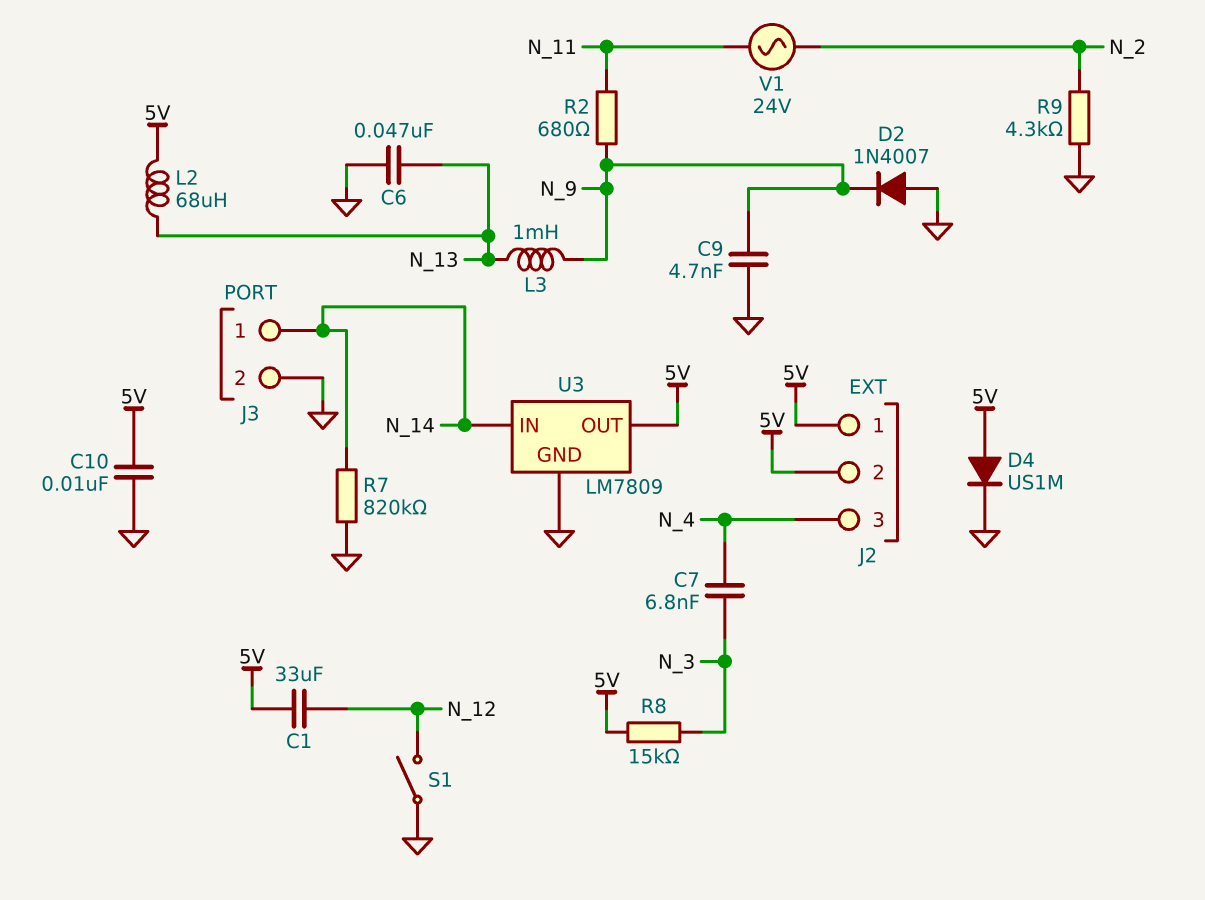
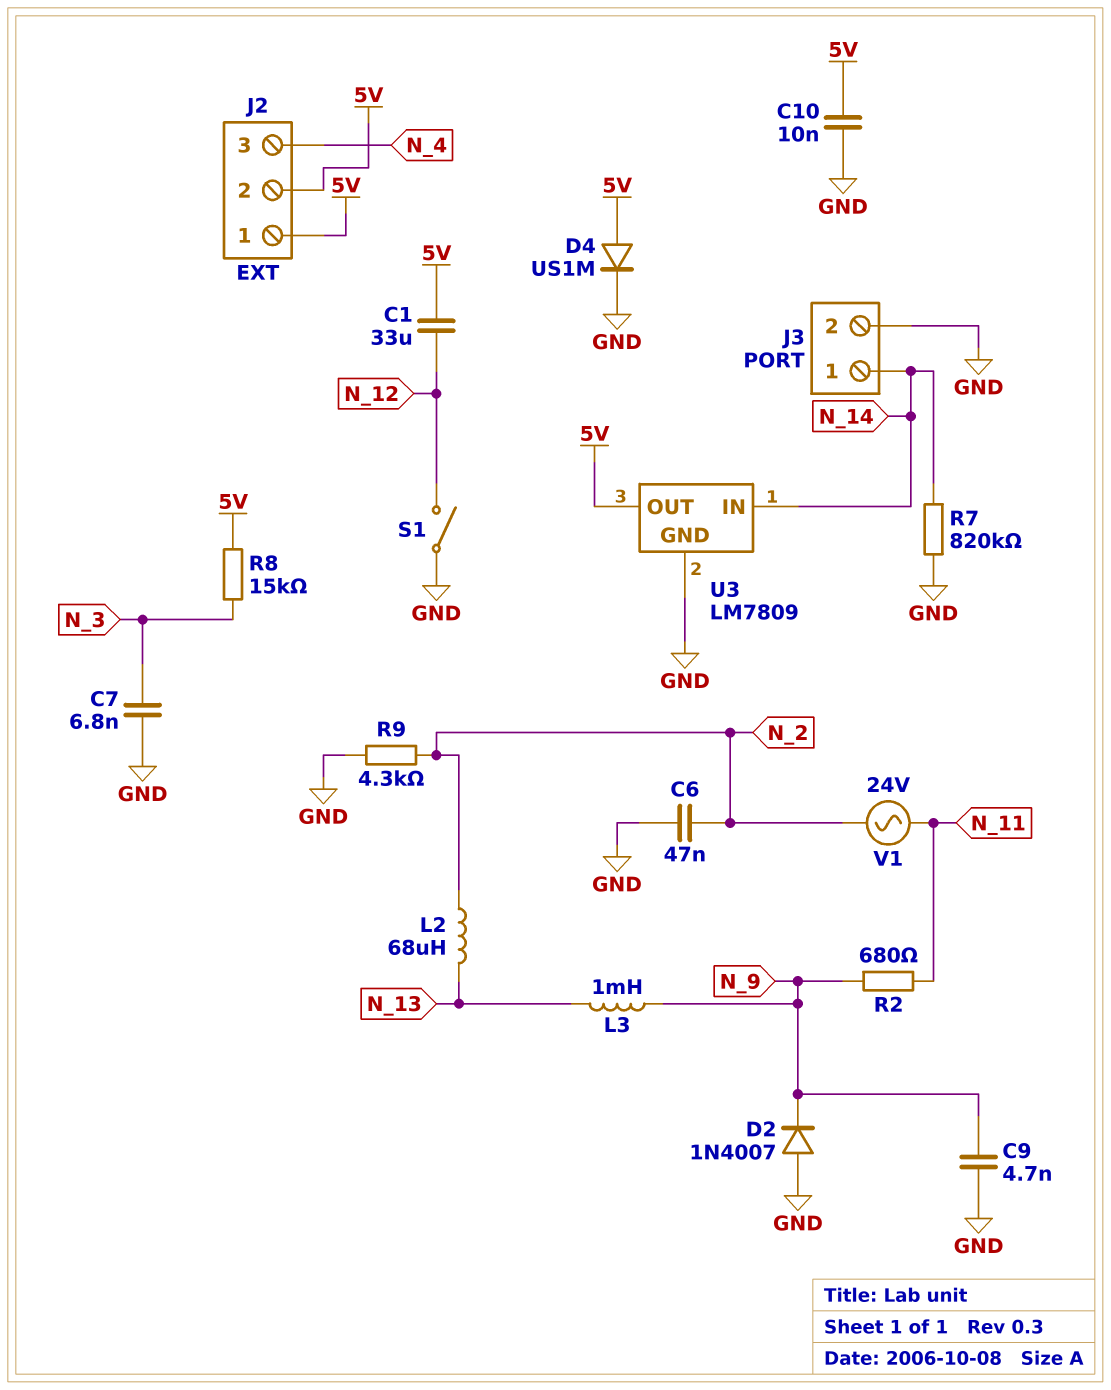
C6: 47nF (GND, N_13) -> 47nF (GND, N_2)
C7: 6.8nF (N_3, N_4) -> 6.8nF (GND, N_3)
L2: 68uH (5V, N_13) -> 68uH (N_2, N_13)

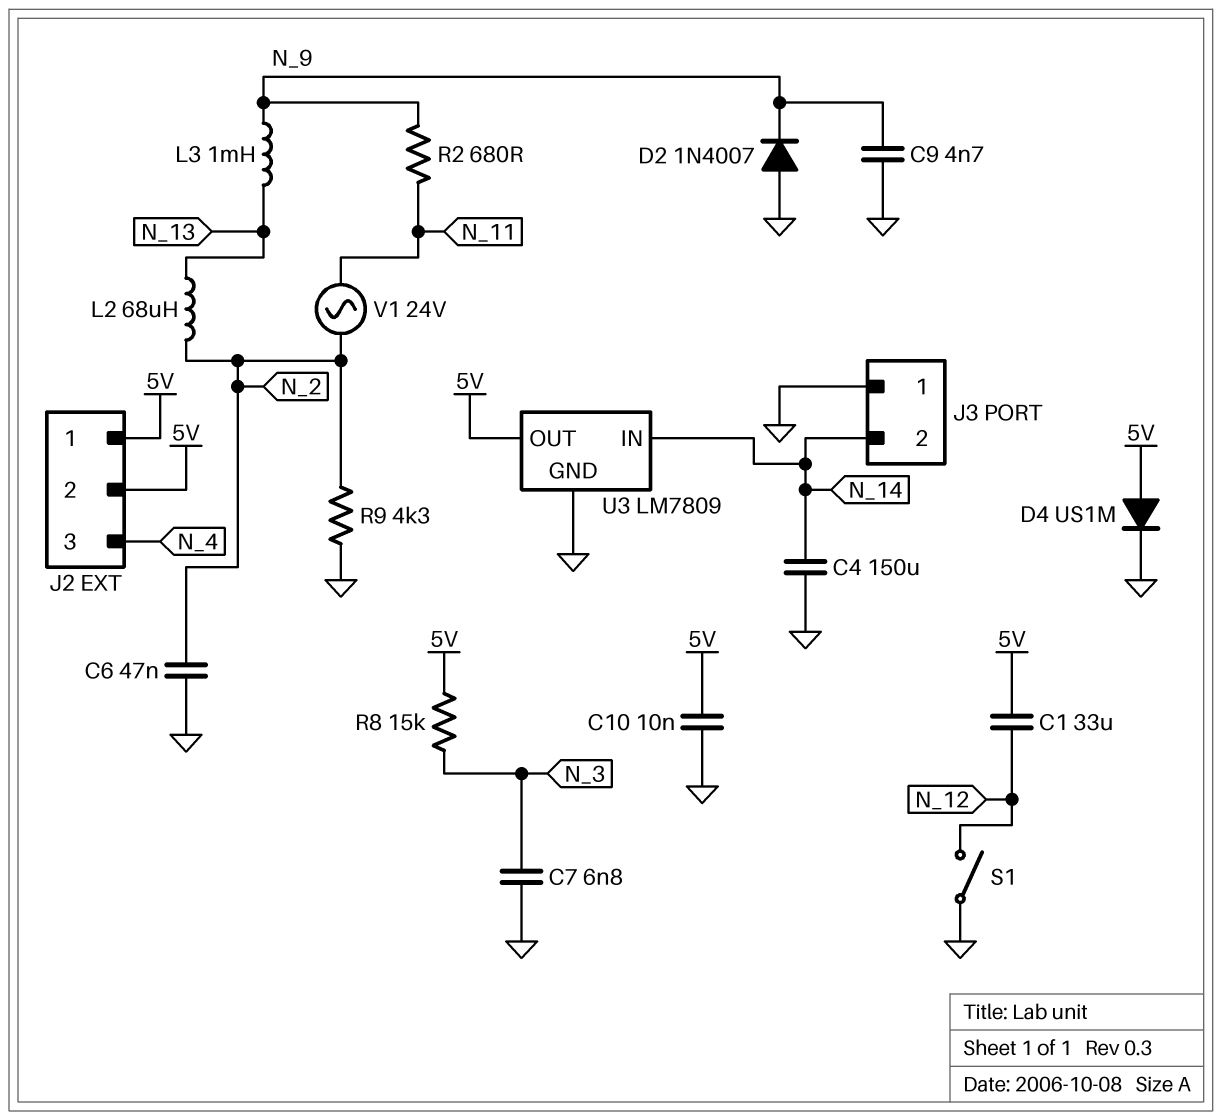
C4: none -> 150uF (GND, N_14)
J3 pin 1: N_14 -> GND
J3 pin 2: GND -> N_14
R7: 820k (GND, N_14) -> none

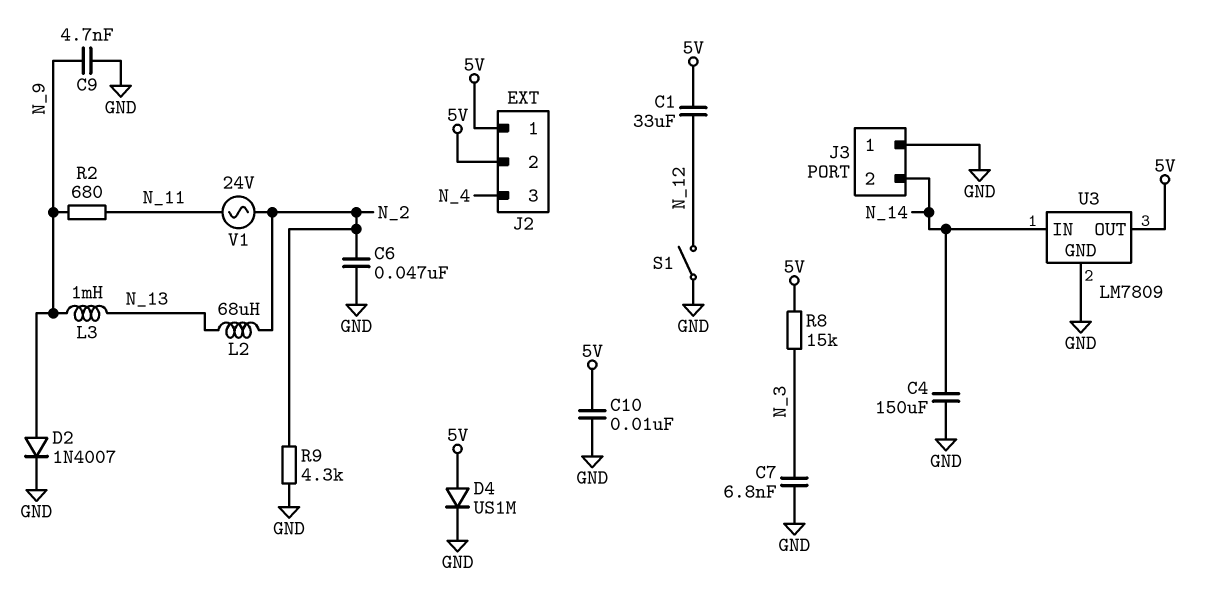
D2: diode 1N4007 (A GND, K N_9) -> diode 1N4007 (A N_9, K GND)

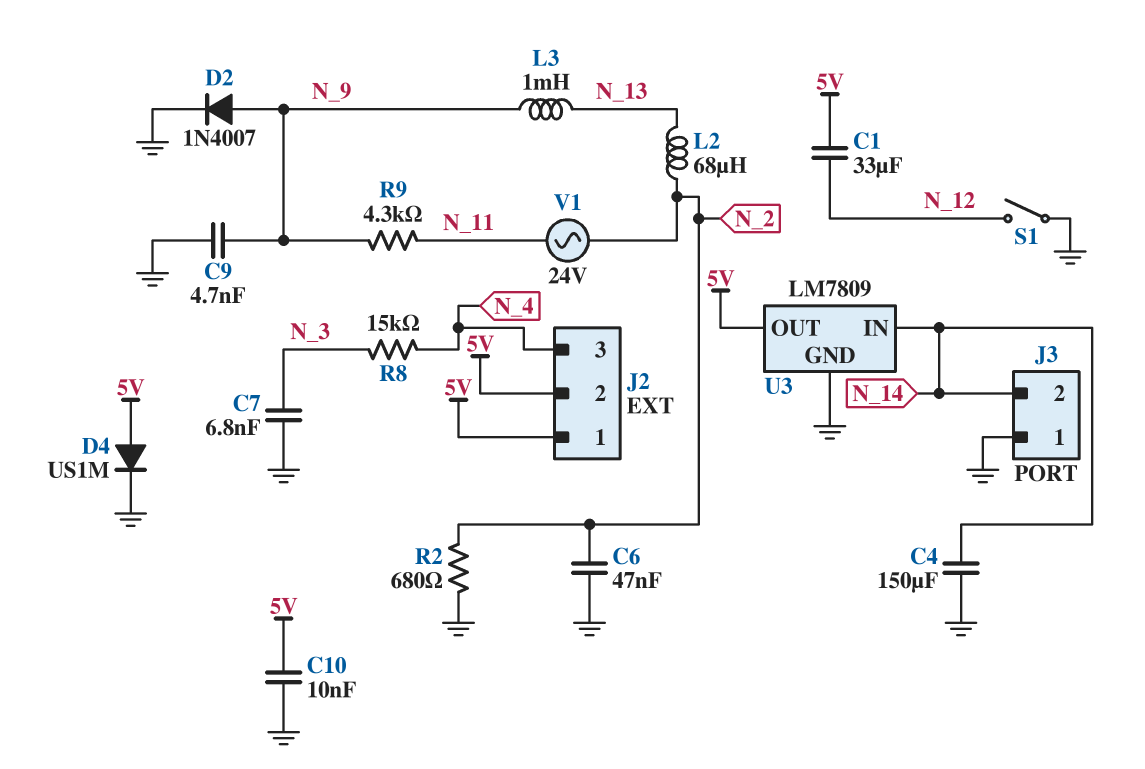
R2: 680 (N_9, N_11) -> 680 (GND, N_2)
R8: 15k (5V, N_3) -> 15k (N_3, N_4)
R9: 4.3k (GND, N_2) -> 4.3k (N_9, N_11)

